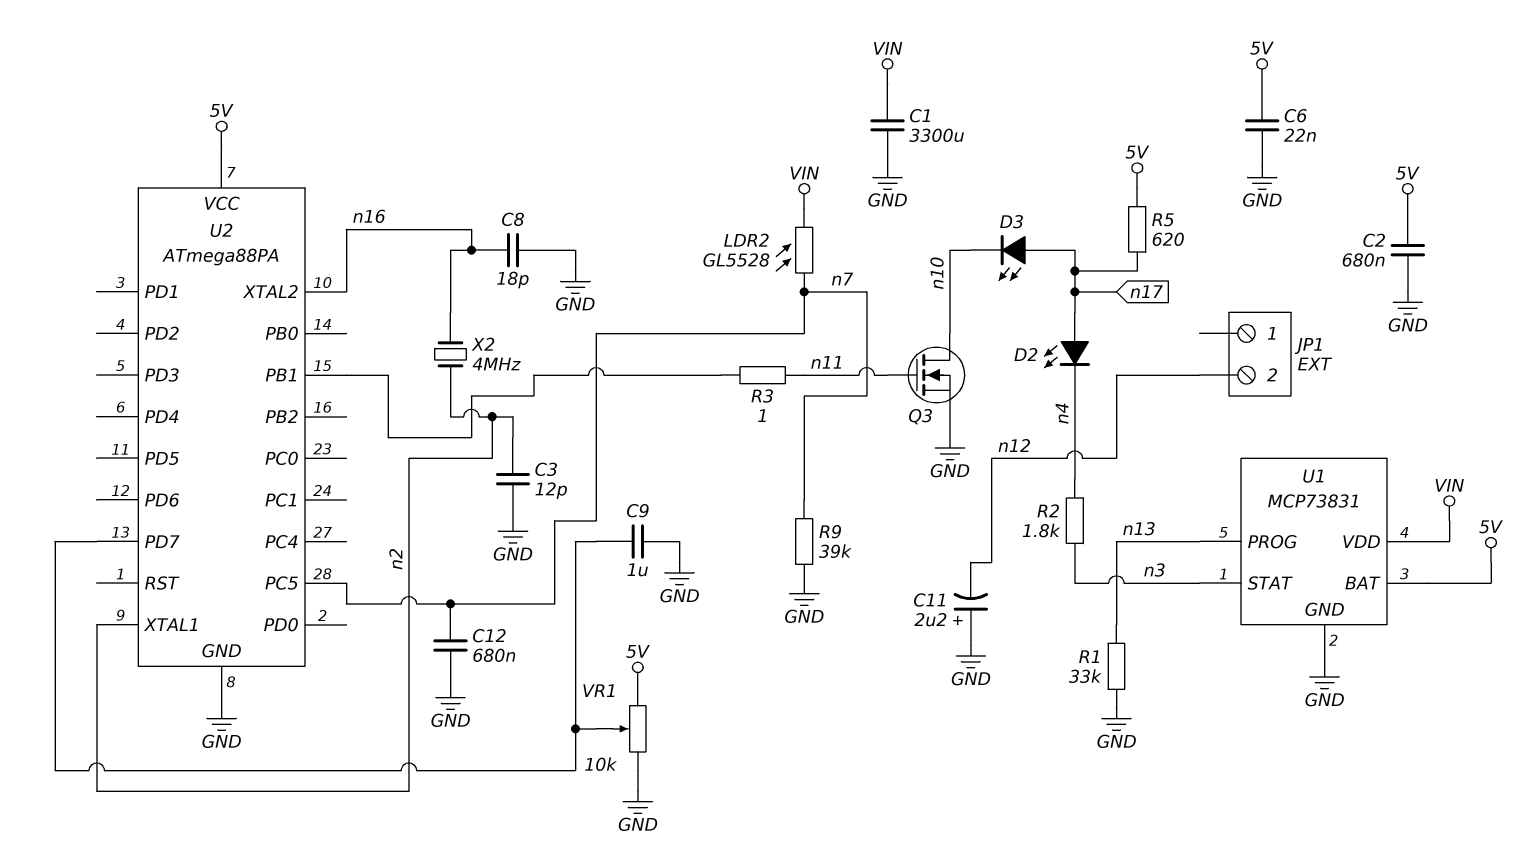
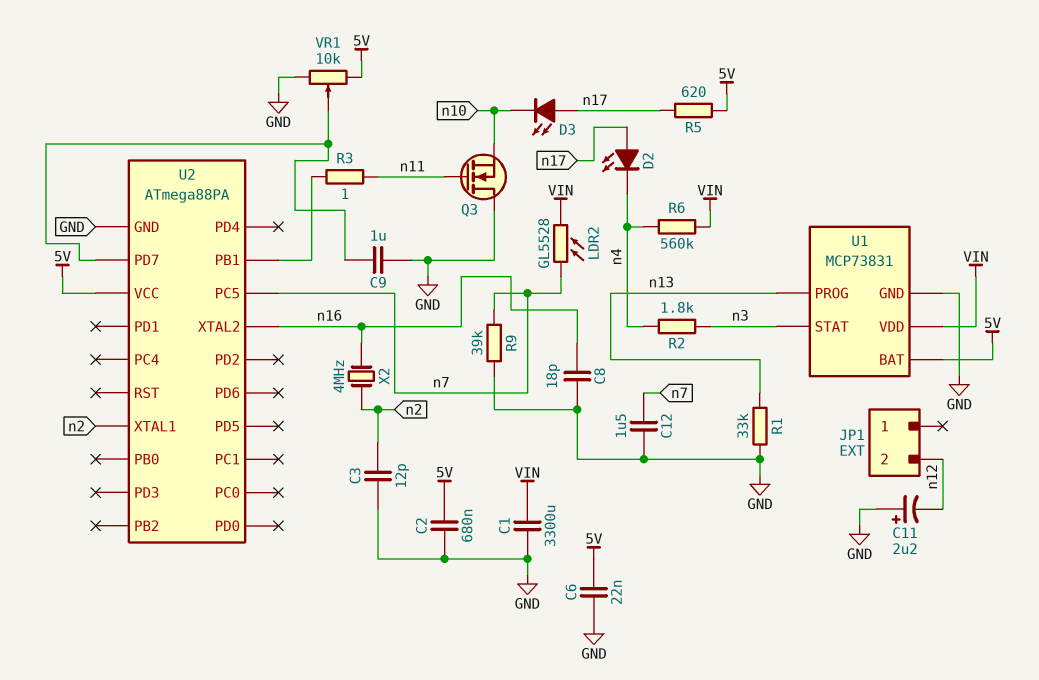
C12: 680nF (GND, n7) -> 1.5uF (GND, n7)
Q3: NMOS (G n11, D n10, S GND) -> NMOS (G n11, D GND, S n10)
R6: none -> 560k (VIN, n4)

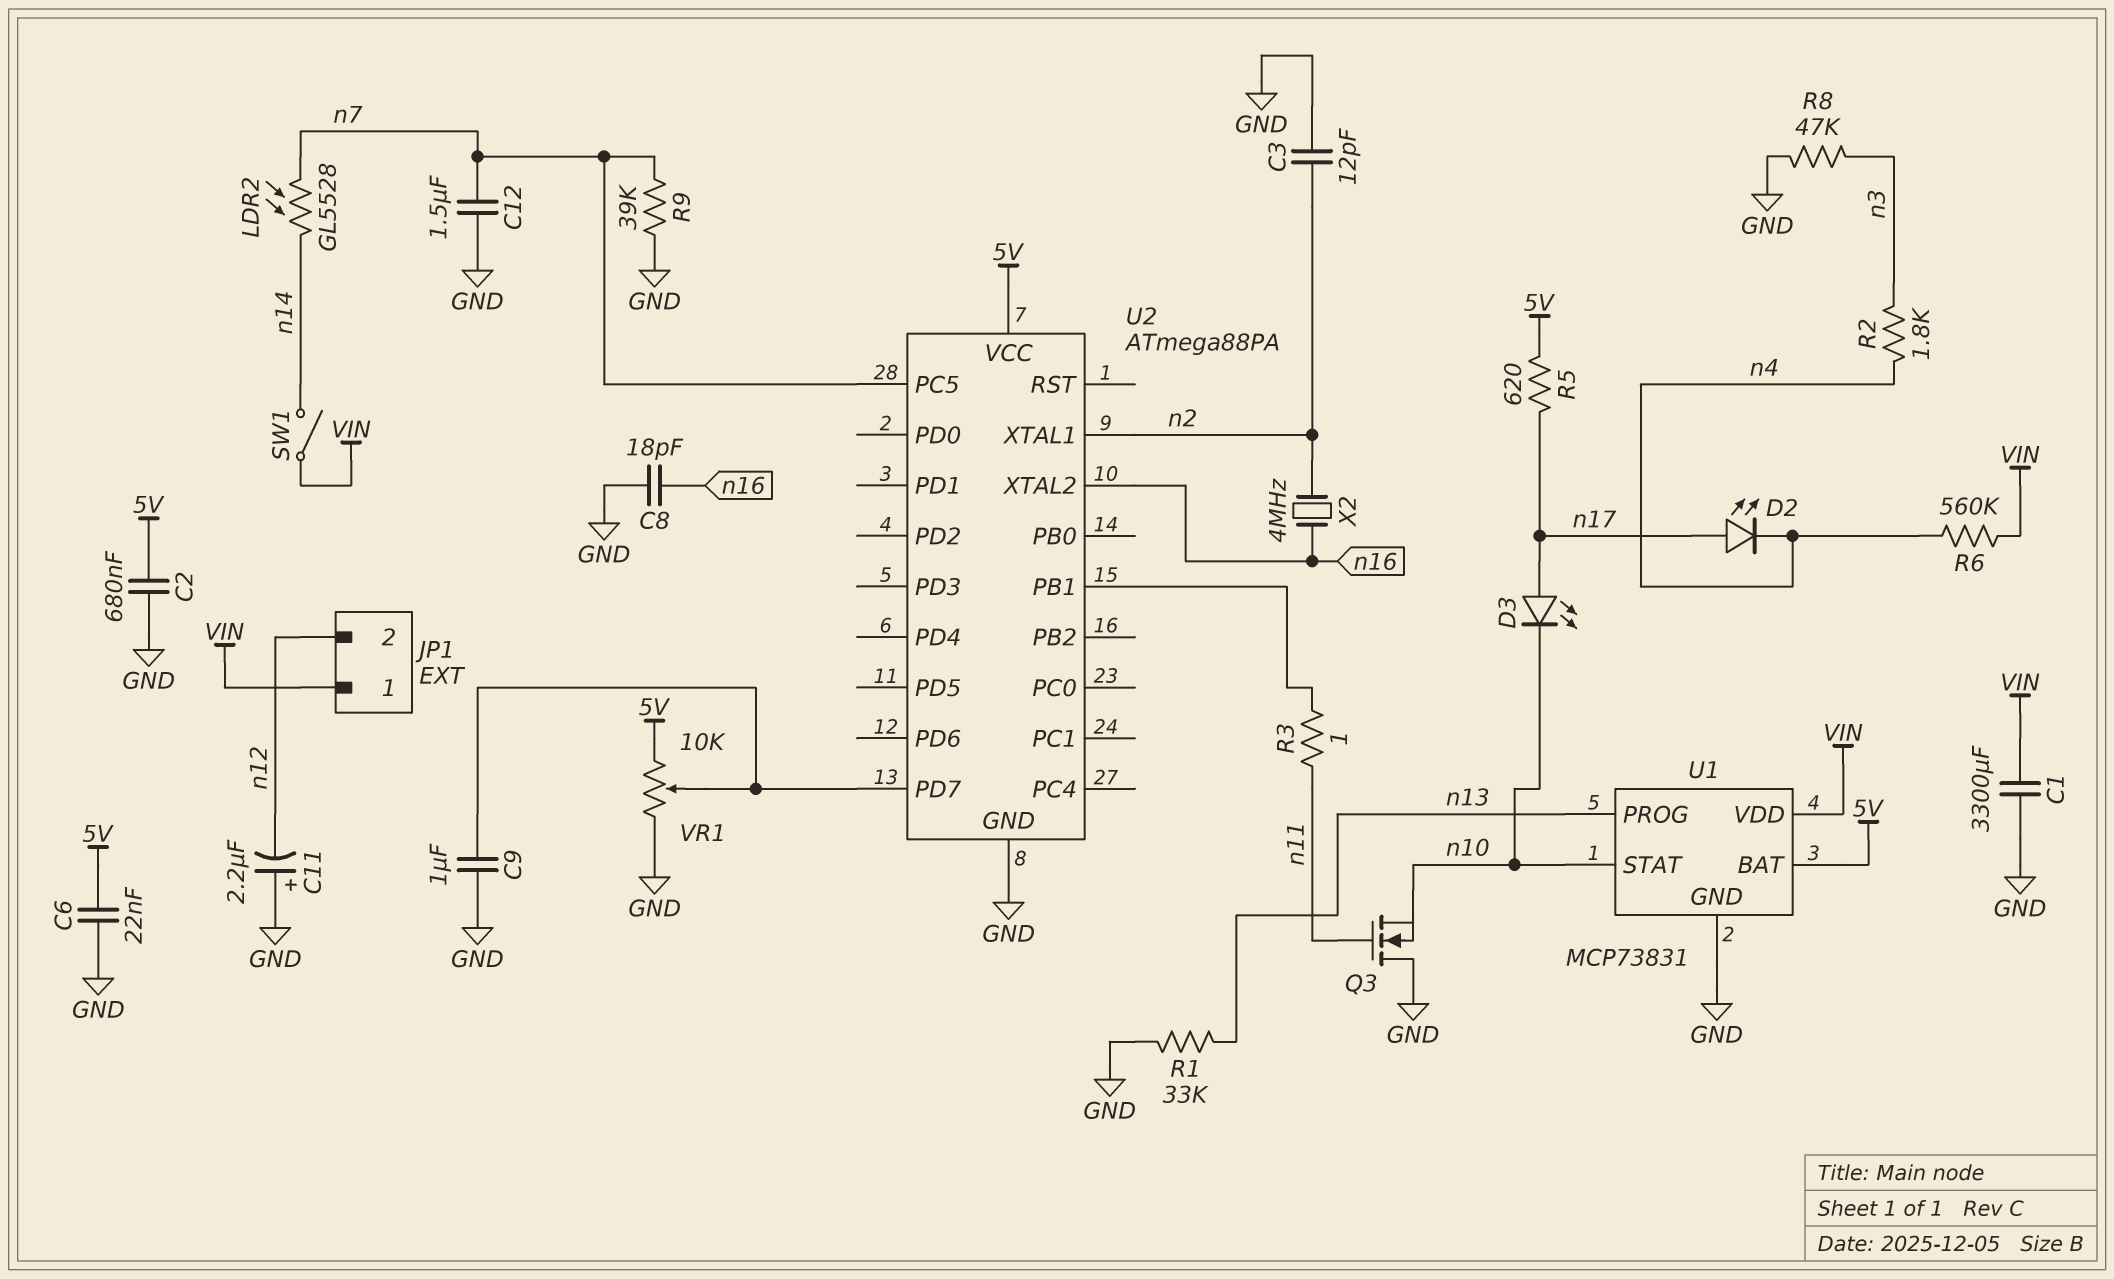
JP1 pin 1: none -> VIN
LDR2: GL5528 (VIN, n7) -> GL5528 (n7, n14)
R8: none -> 47k (GND, n3)
SW1: none -> switch (VIN, n14)
U1 pin STAT: n3 -> n10

